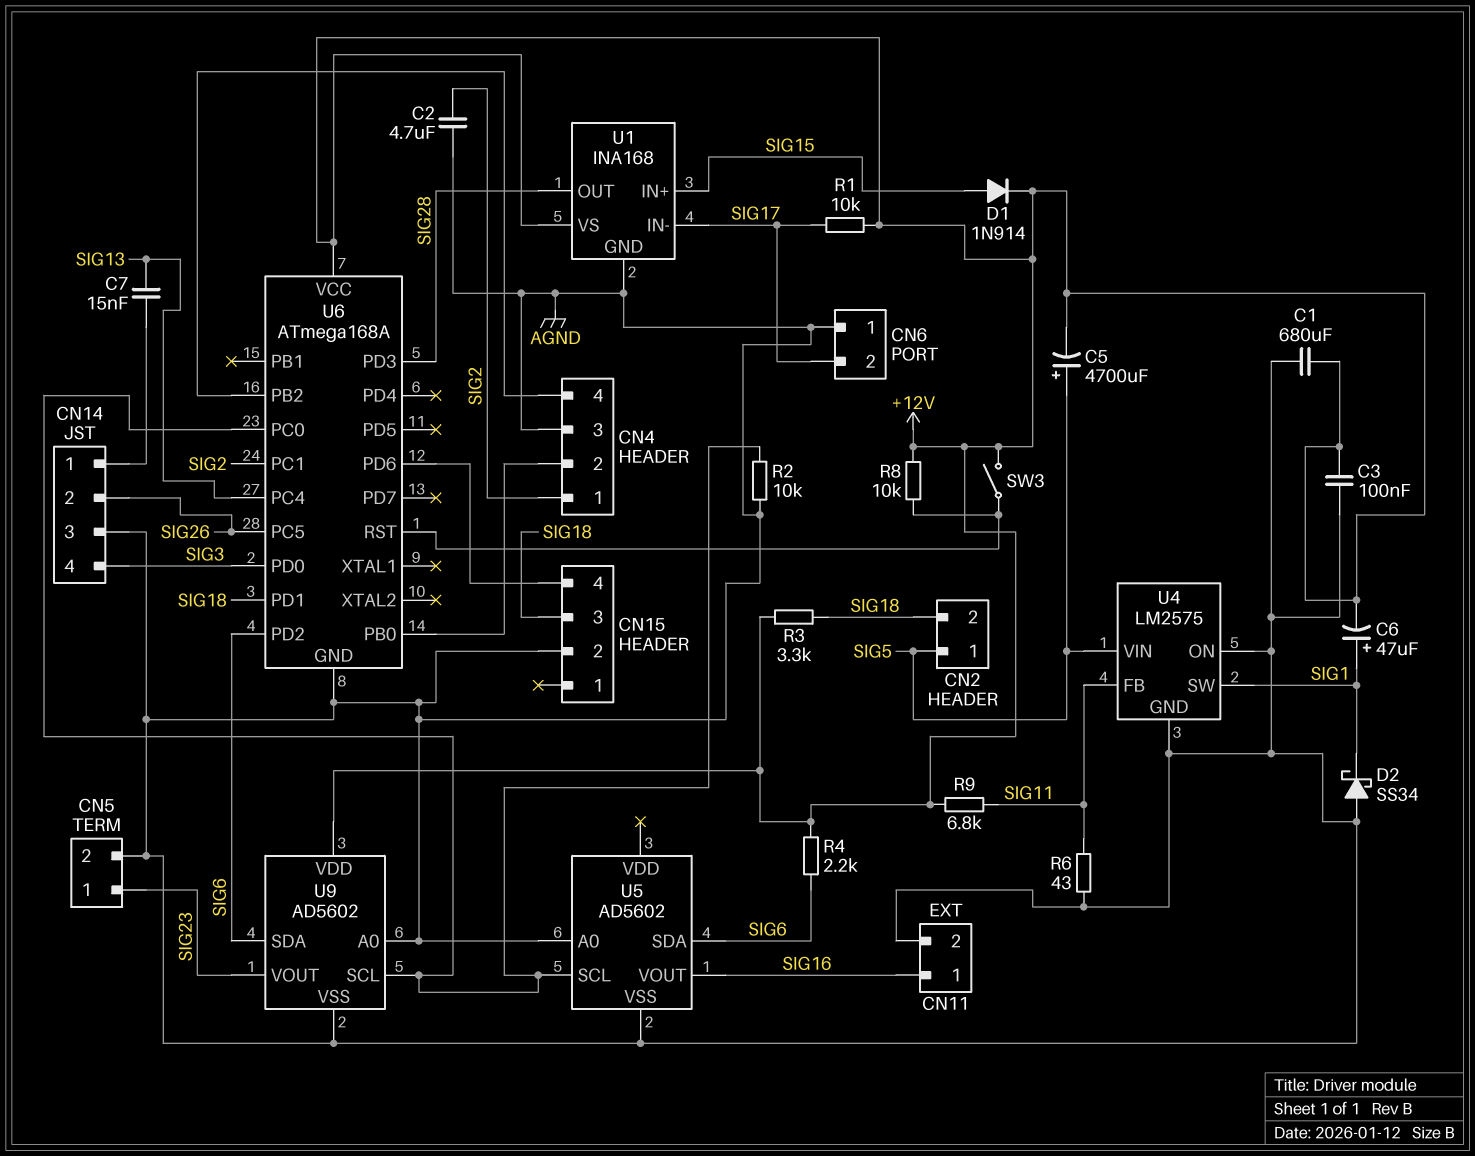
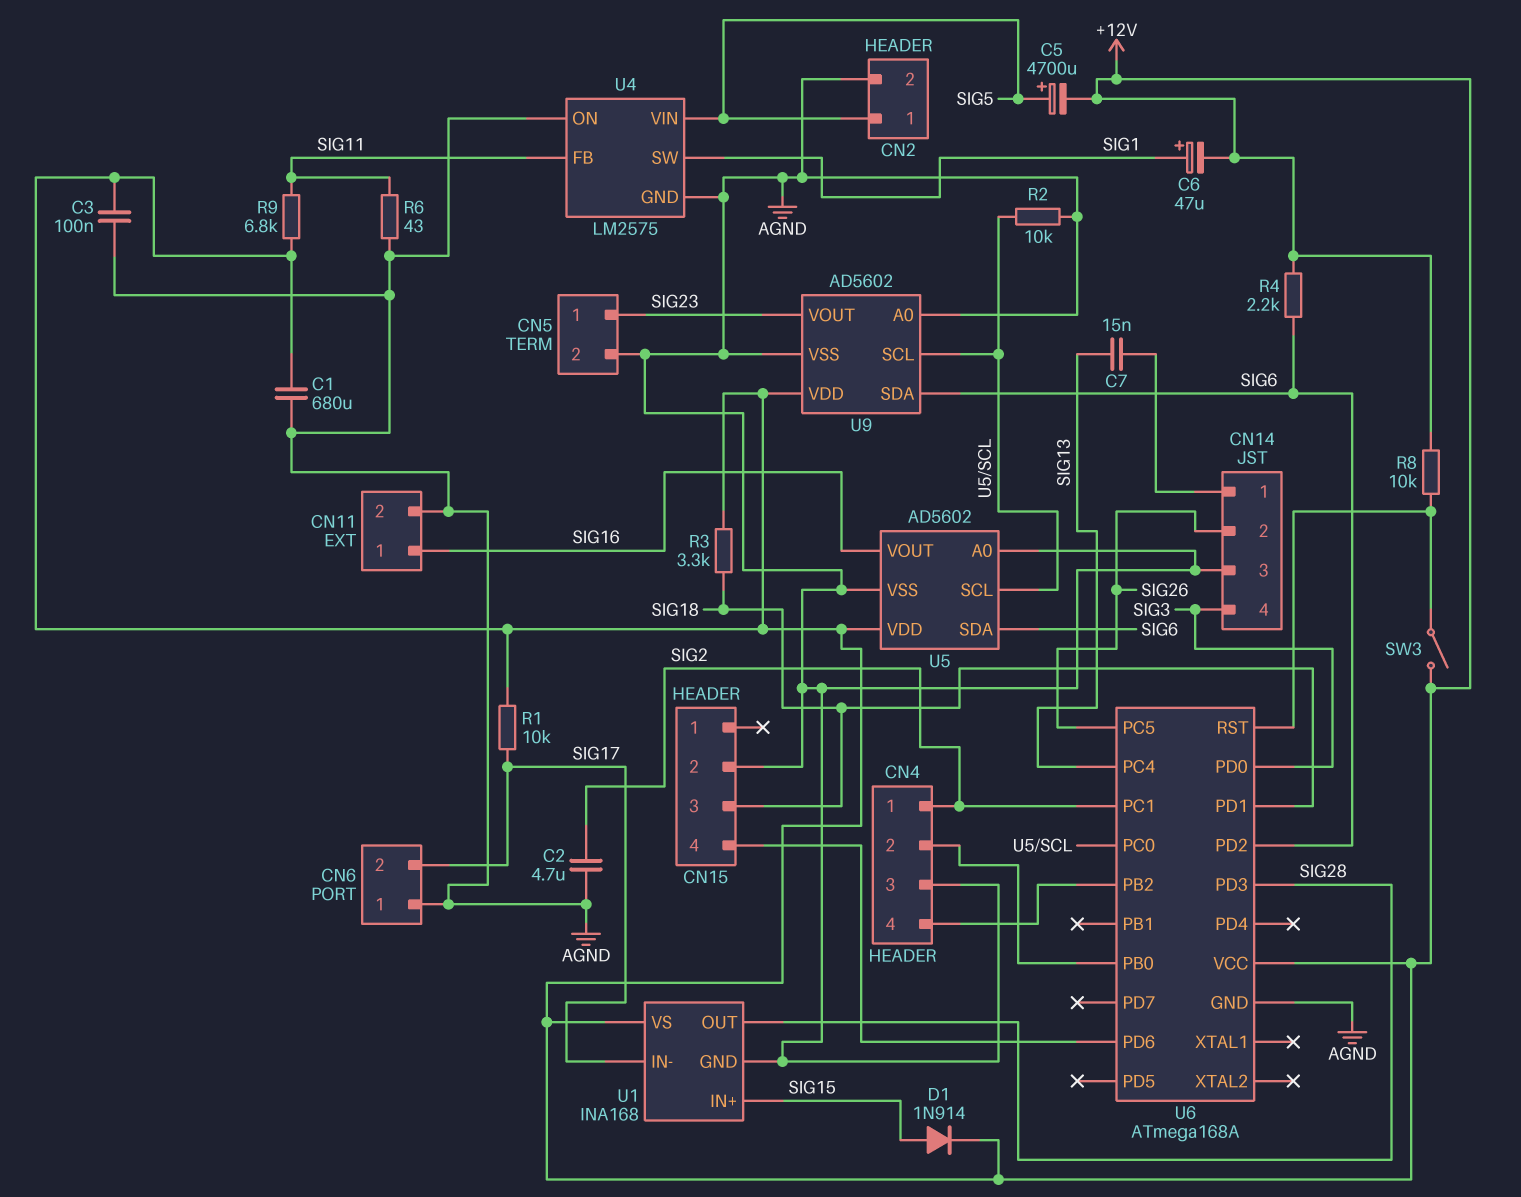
CN2 pin 2: SIG18 -> AGND
D2: schottky SS34 (A AGND, K SIG1) -> none
U5 pin VDD: none -> +12V

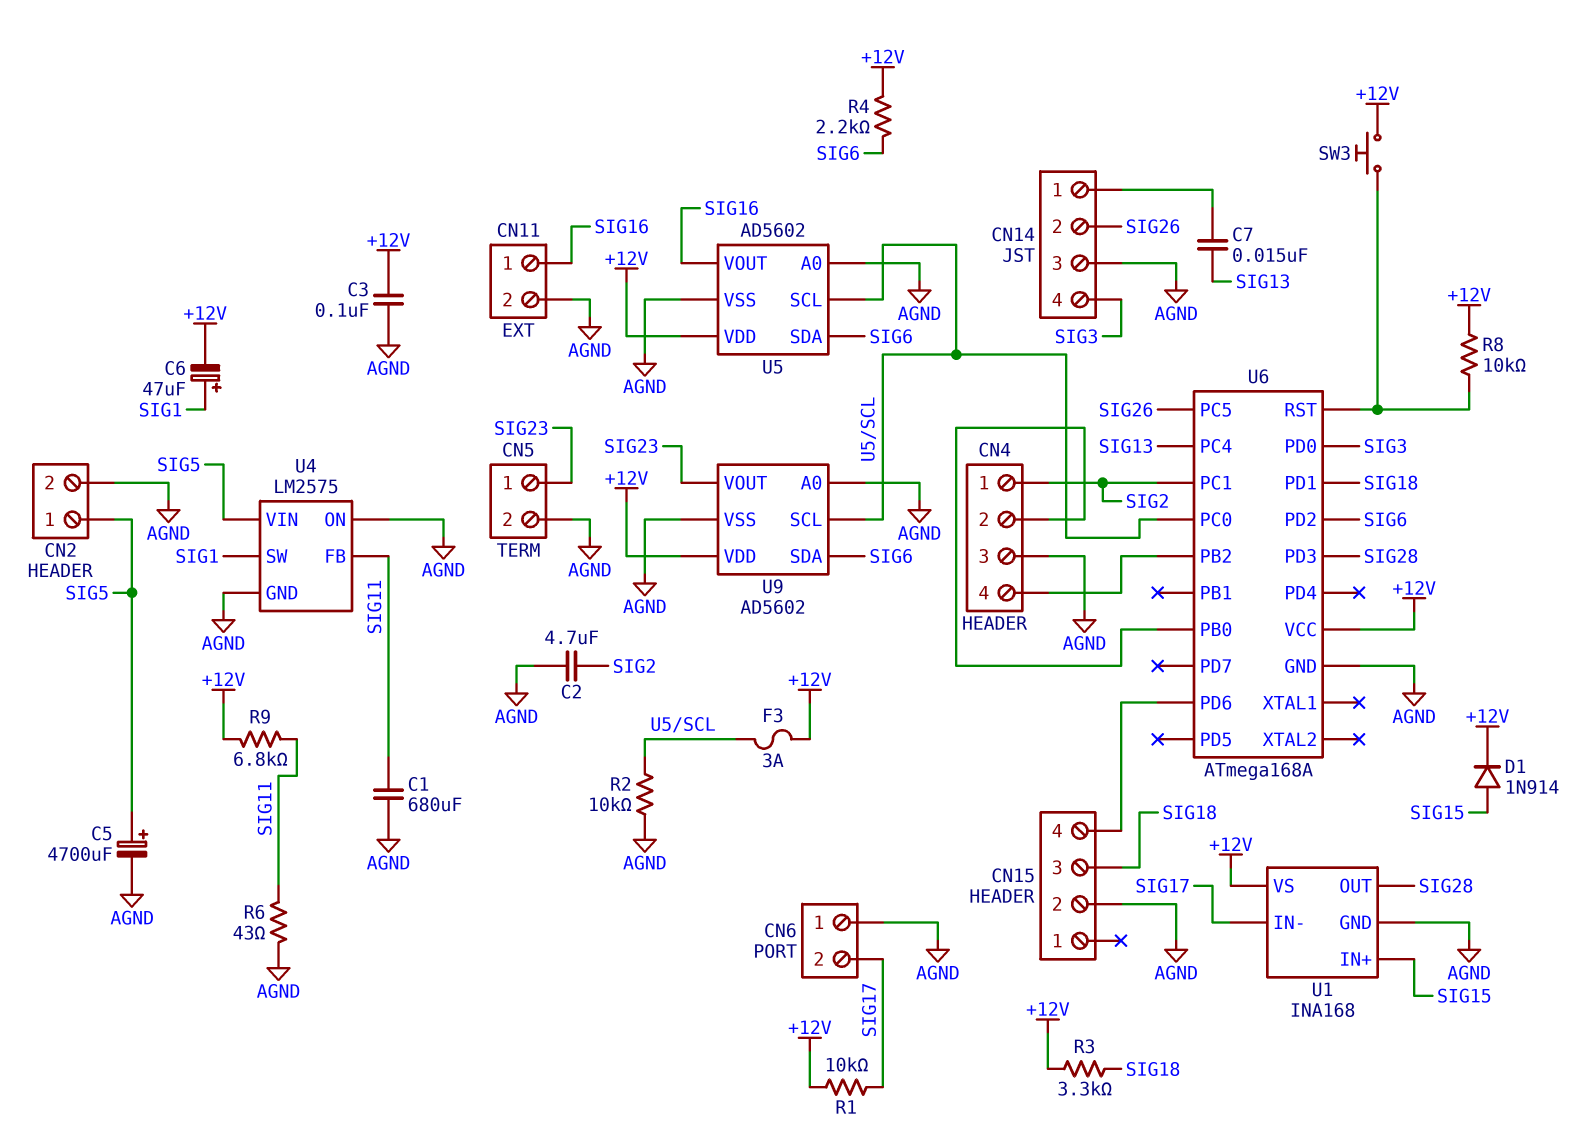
C1: 680uF (+12V, AGND) -> 680uF (AGND, SIG11)
C5: 4700uF (plus SIG5, minus +12V) -> 4700uF (plus SIG5, minus AGND)
F3: none -> 3A (+12V, U5/SCL)
SW3: switch (+12V, U6/RST) -> button (+12V, U6/RST)

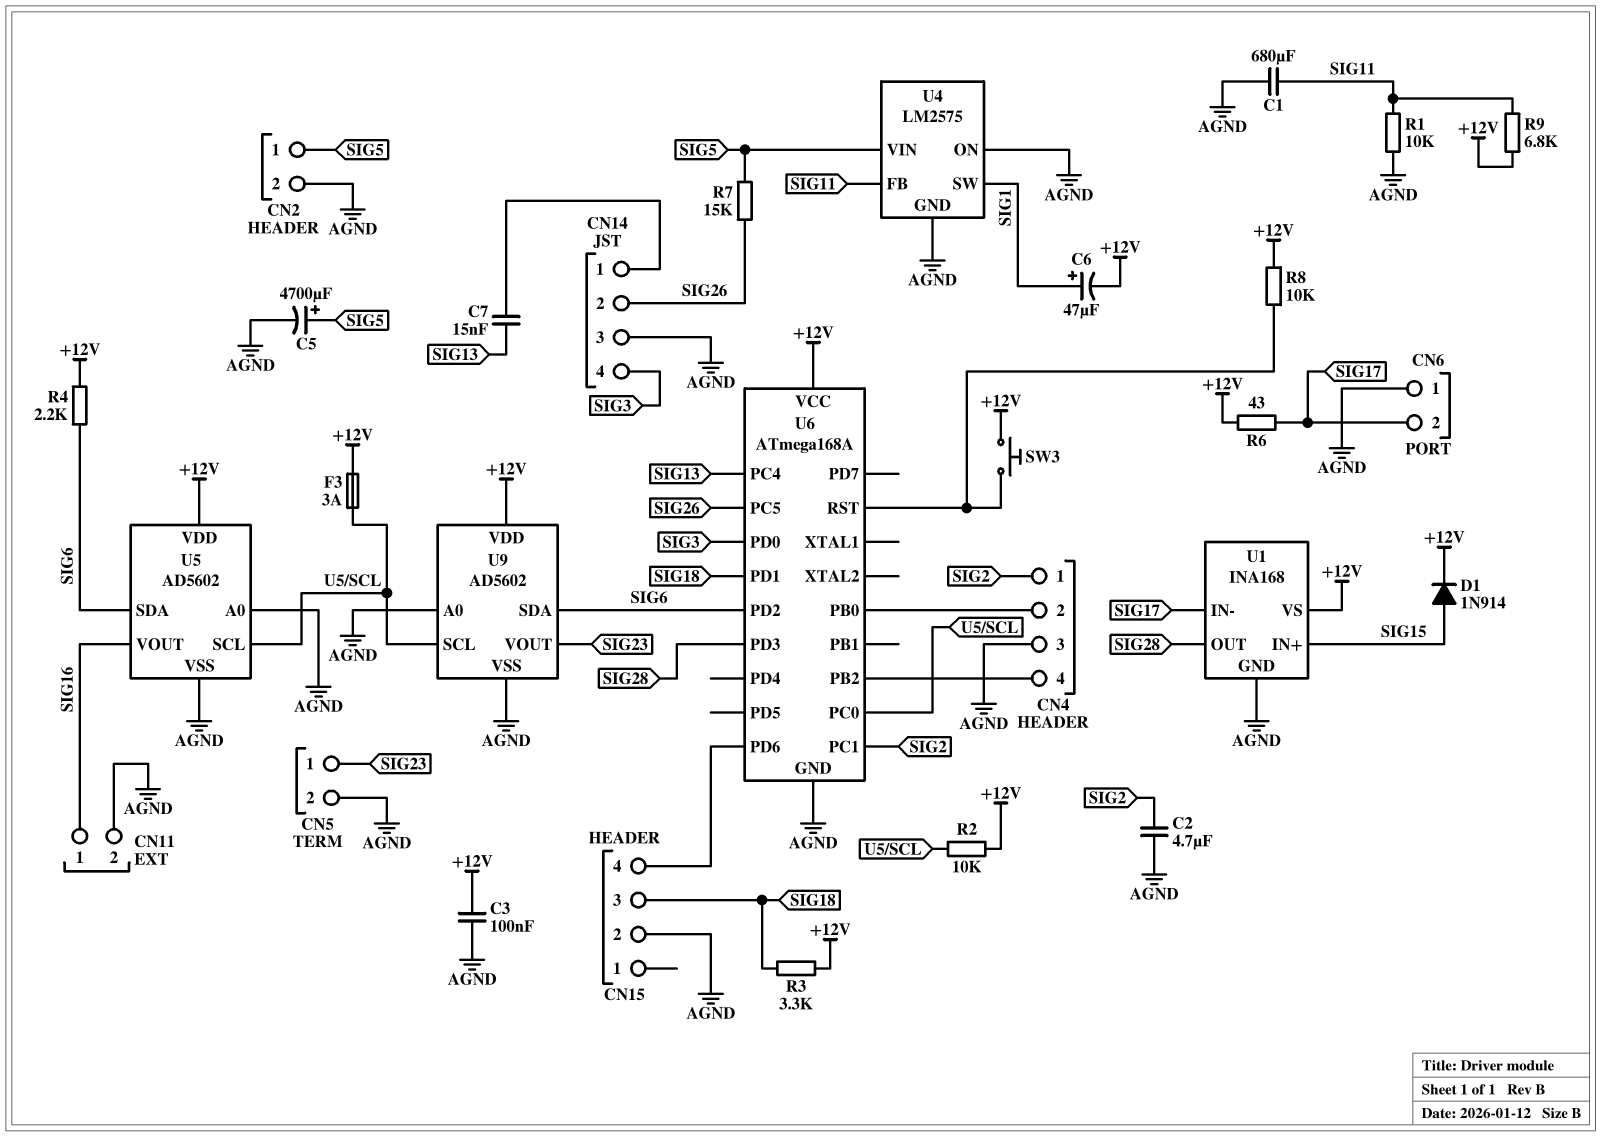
R1: 10k (+12V, SIG17) -> 10k (AGND, SIG11)
R2: 10k (AGND, U5/SCL) -> 10k (+12V, U5/SCL)
R6: 43 (AGND, SIG11) -> 43 (+12V, SIG17)
R7: none -> 15k (SIG5, SIG26)

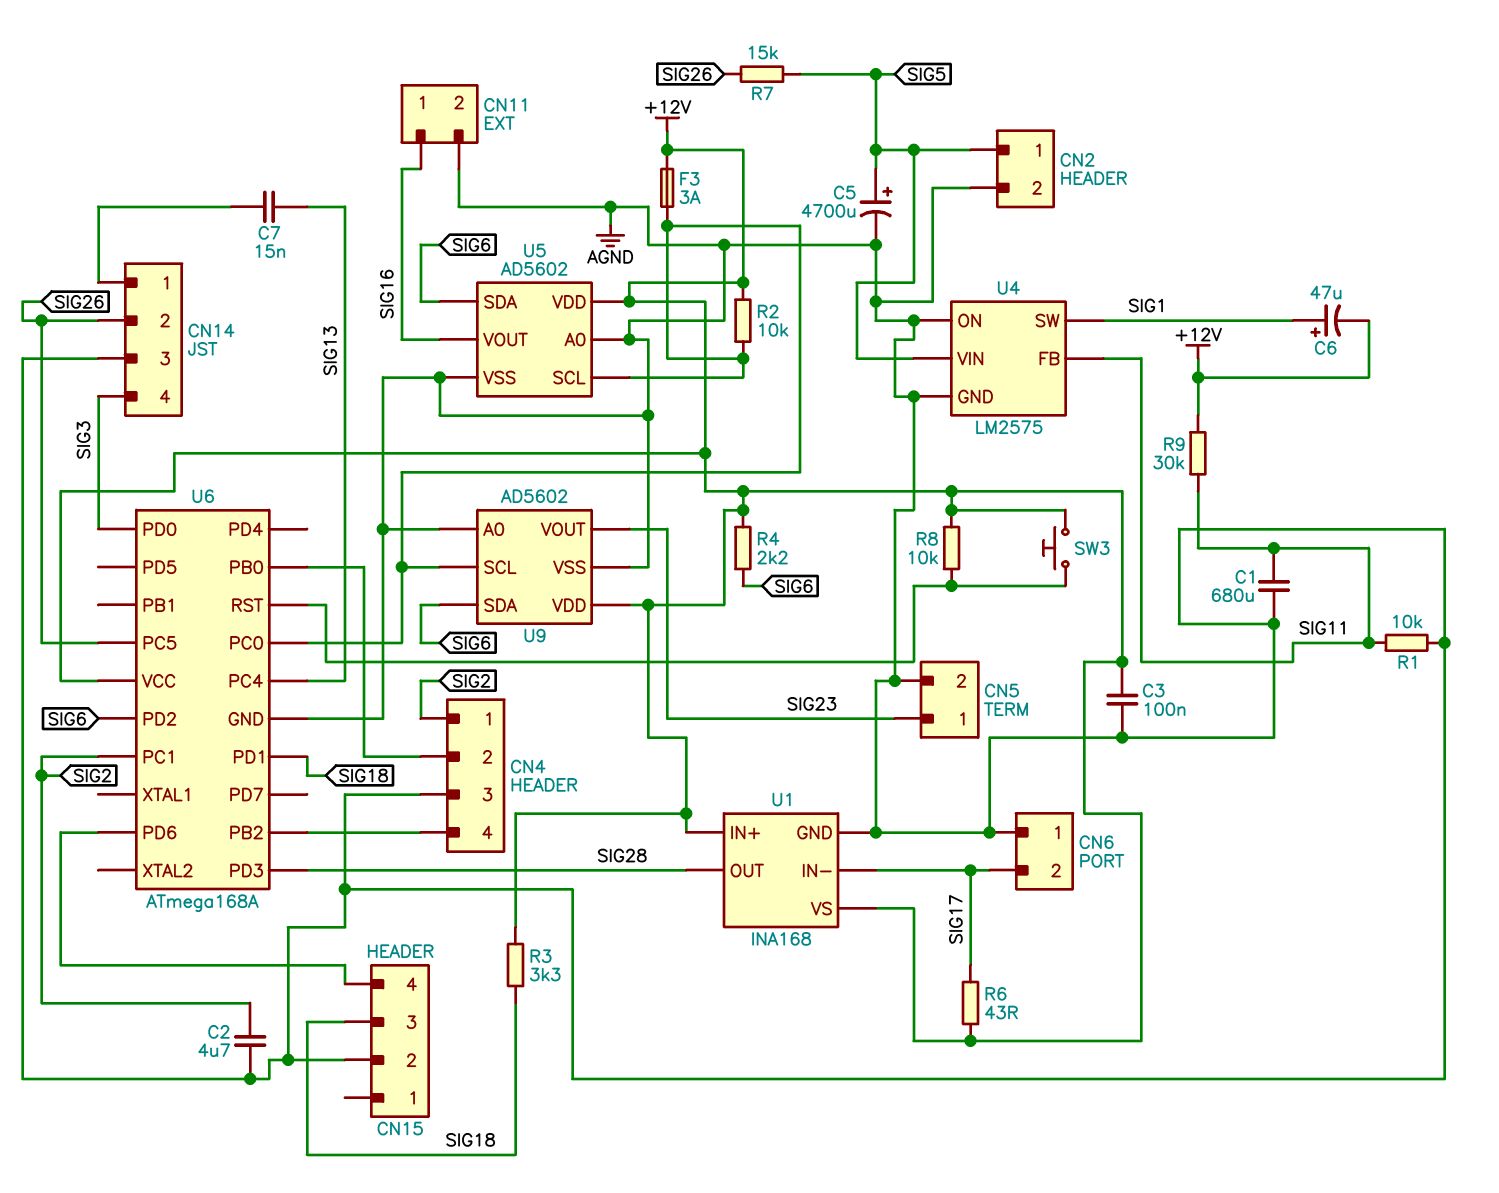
D1: diode 1N914 (A SIG15, K +12V) -> none
R9: 6.8k (+12V, SIG11) -> 30k (+12V, SIG11)
U1 pin IN+: SIG15 -> +12V

